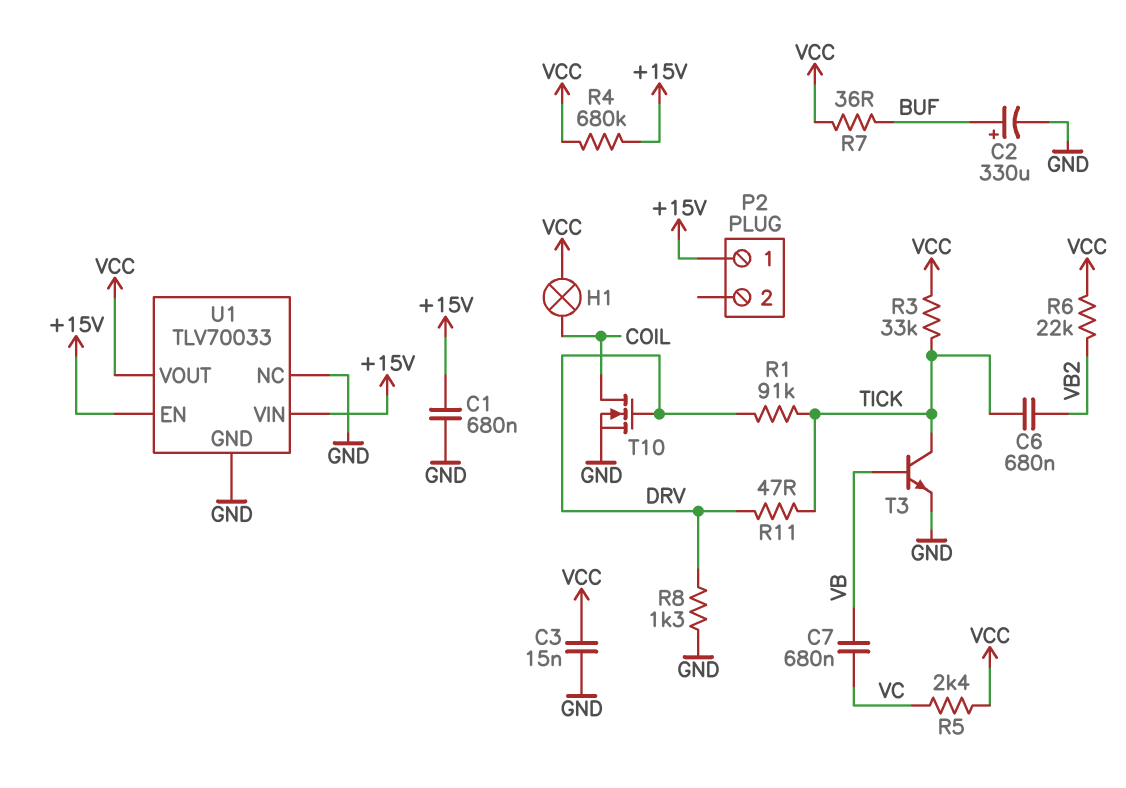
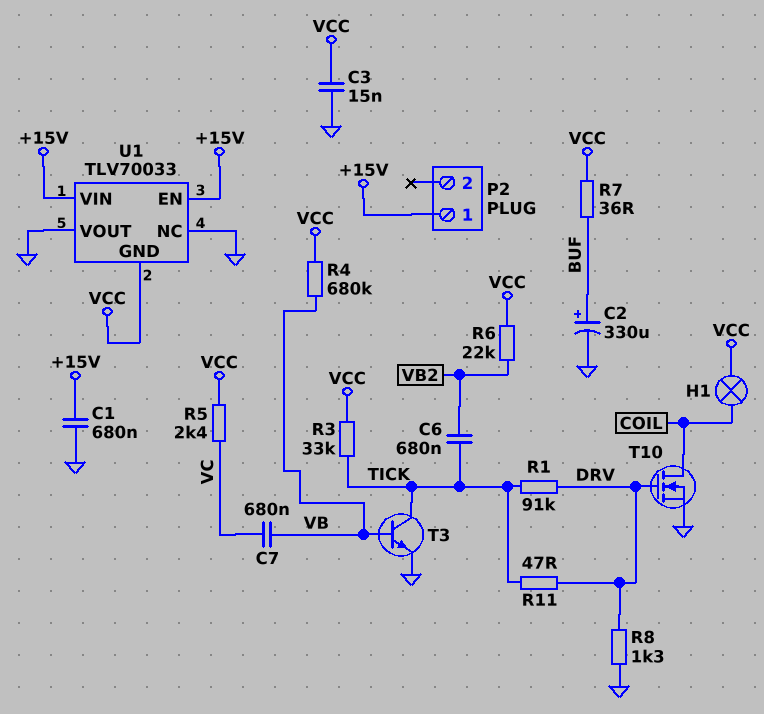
R4: 680k (+15V, VCC) -> 680k (VB, VCC)
U1 pin GND: GND -> VCC
U1 pin VOUT: VCC -> GND

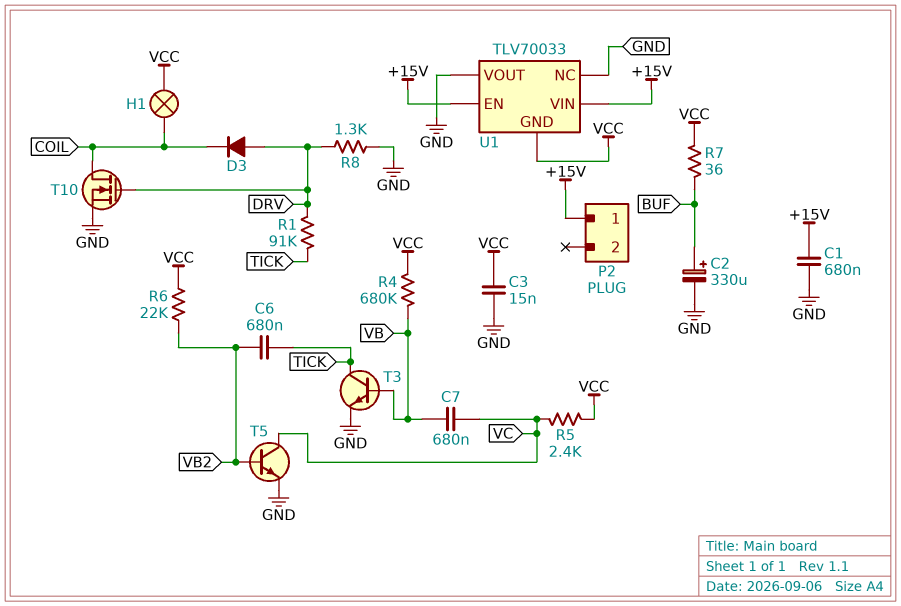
D3: none -> diode (A DRV, K COIL)
R3: 33k (TICK, VCC) -> none
R11: 47 (DRV, TICK) -> none
T5: none -> NPN (B VB2, C VC, E GND)

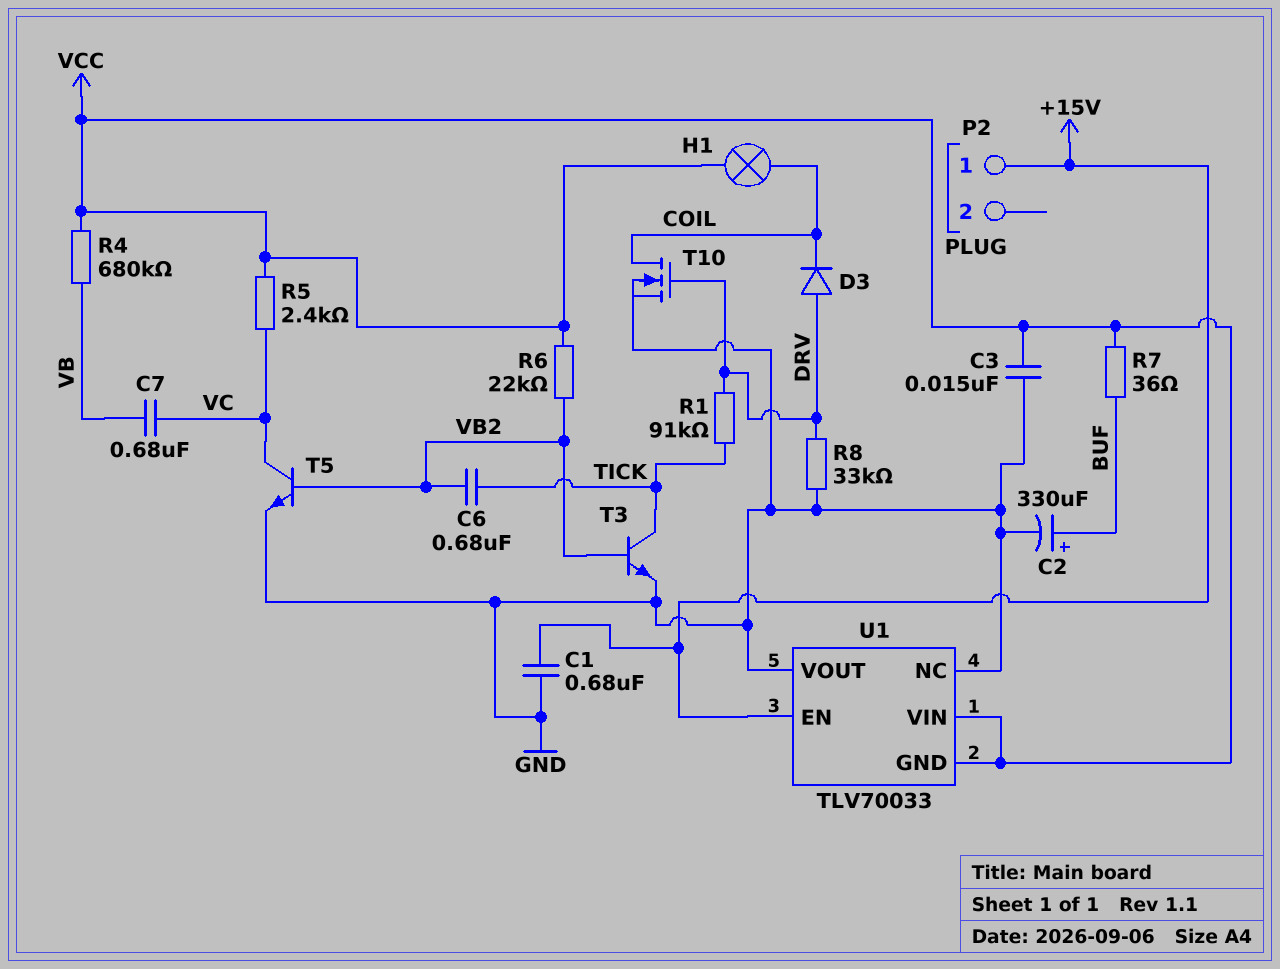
R8: 1.3k (DRV, GND) -> 33k (DRV, GND)
T3: NPN (B VB, C TICK, E GND) -> NPN (B VB2, C TICK, E GND)
U1 pin VIN: +15V -> VCC

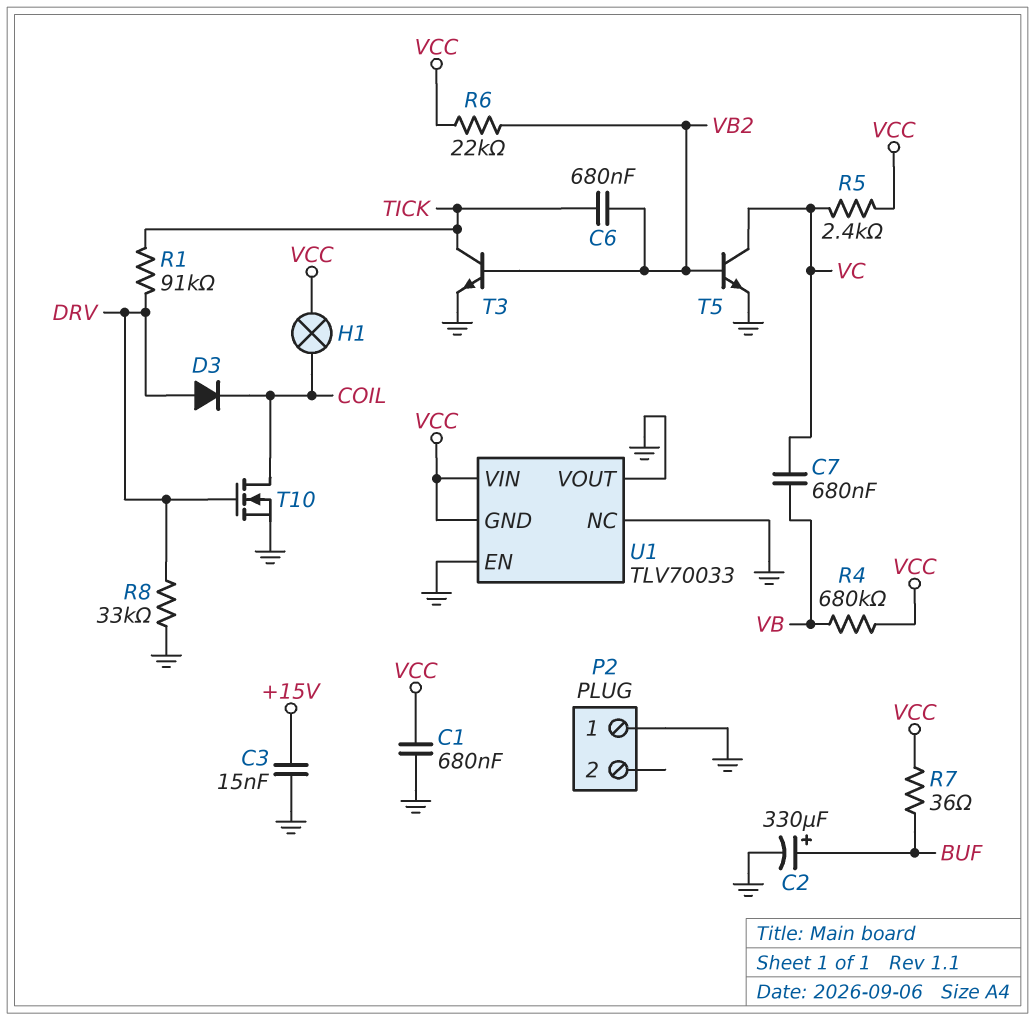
C1: 680nF (+15V, GND) -> 680nF (GND, VCC)
C3: 15nF (GND, VCC) -> 15nF (+15V, GND)
P2 pin 1: +15V -> GND
U1 pin EN: +15V -> GND

